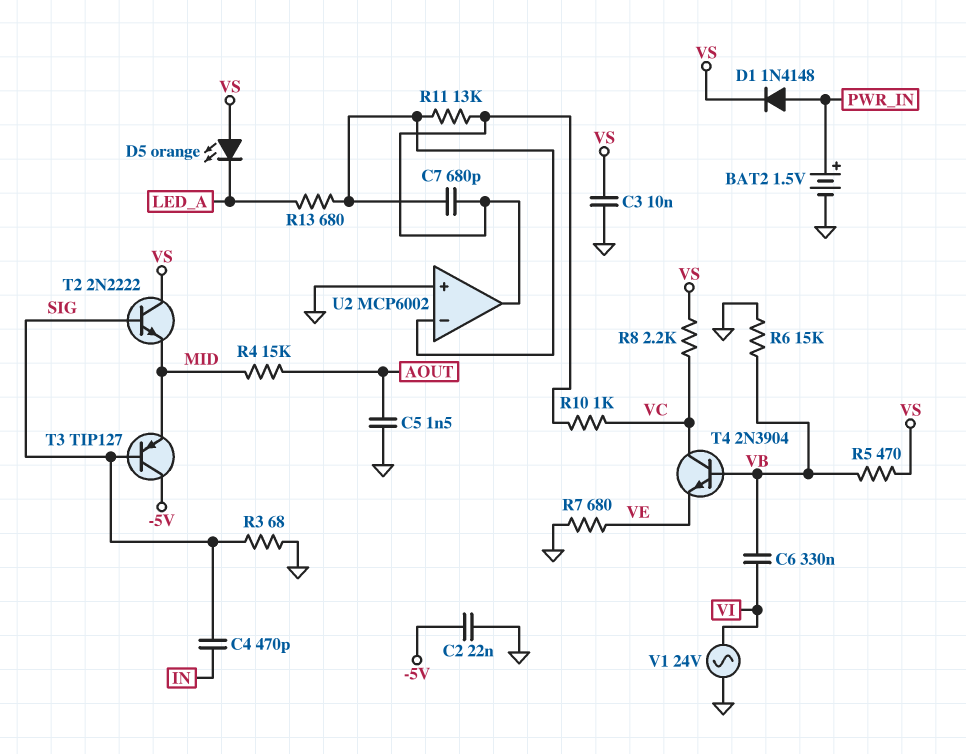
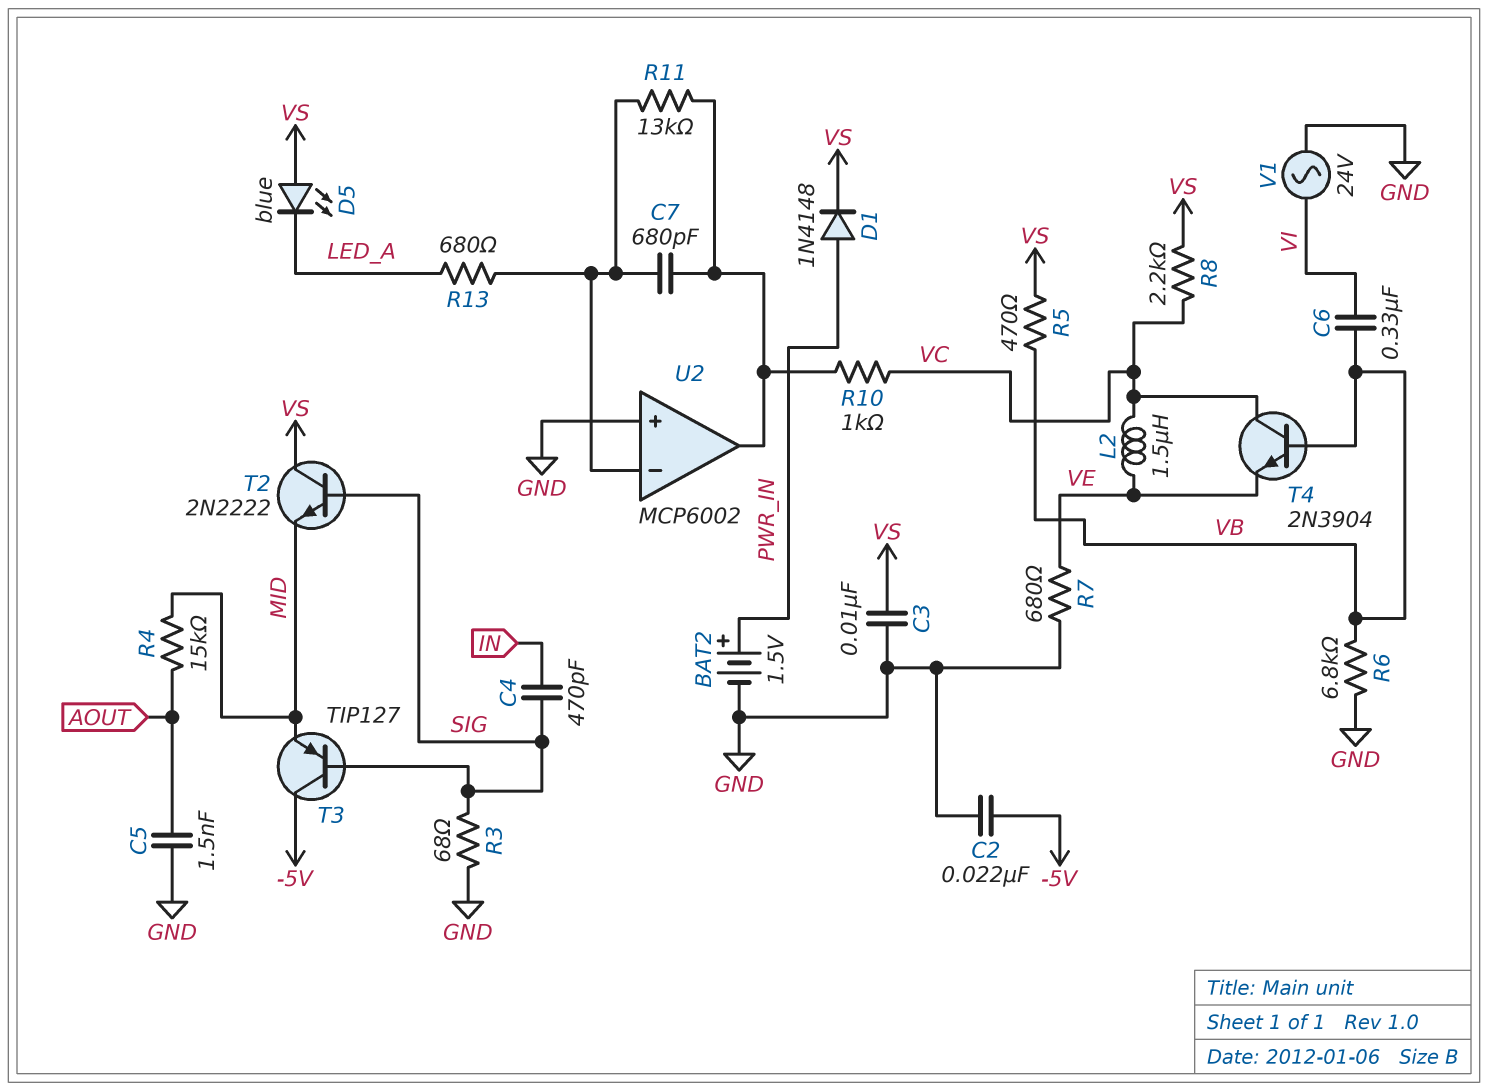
D5: LED orange (A VS, K LED_A) -> LED blue (A VS, K LED_A)
L2: none -> 1.5uH (VC, VE)
R6: 15k (GND, VB) -> 6.8k (GND, VB)

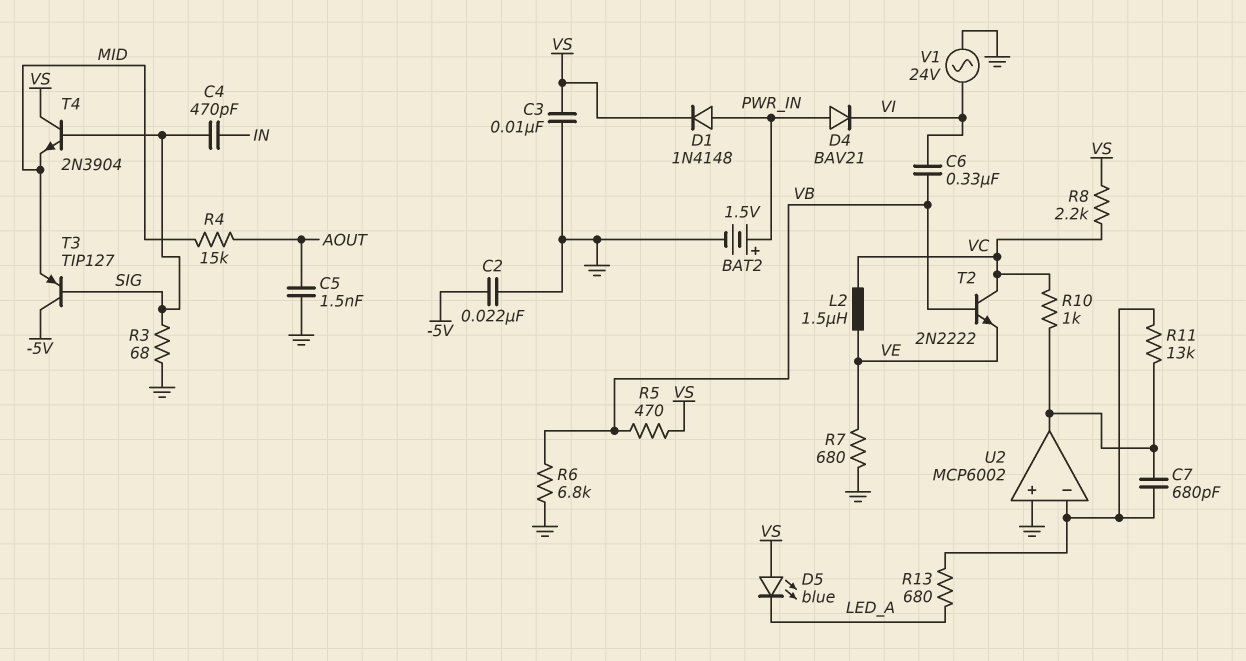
D4: none -> diode BAV21 (A PWR_IN, K VI)
T2: NPN 2N2222 (B SIG, C VS, E MID) -> NPN 2N2222 (B VB, C VC, E VE)
T4: NPN 2N3904 (B VB, C VC, E VE) -> NPN 2N3904 (B SIG, C VS, E MID)

